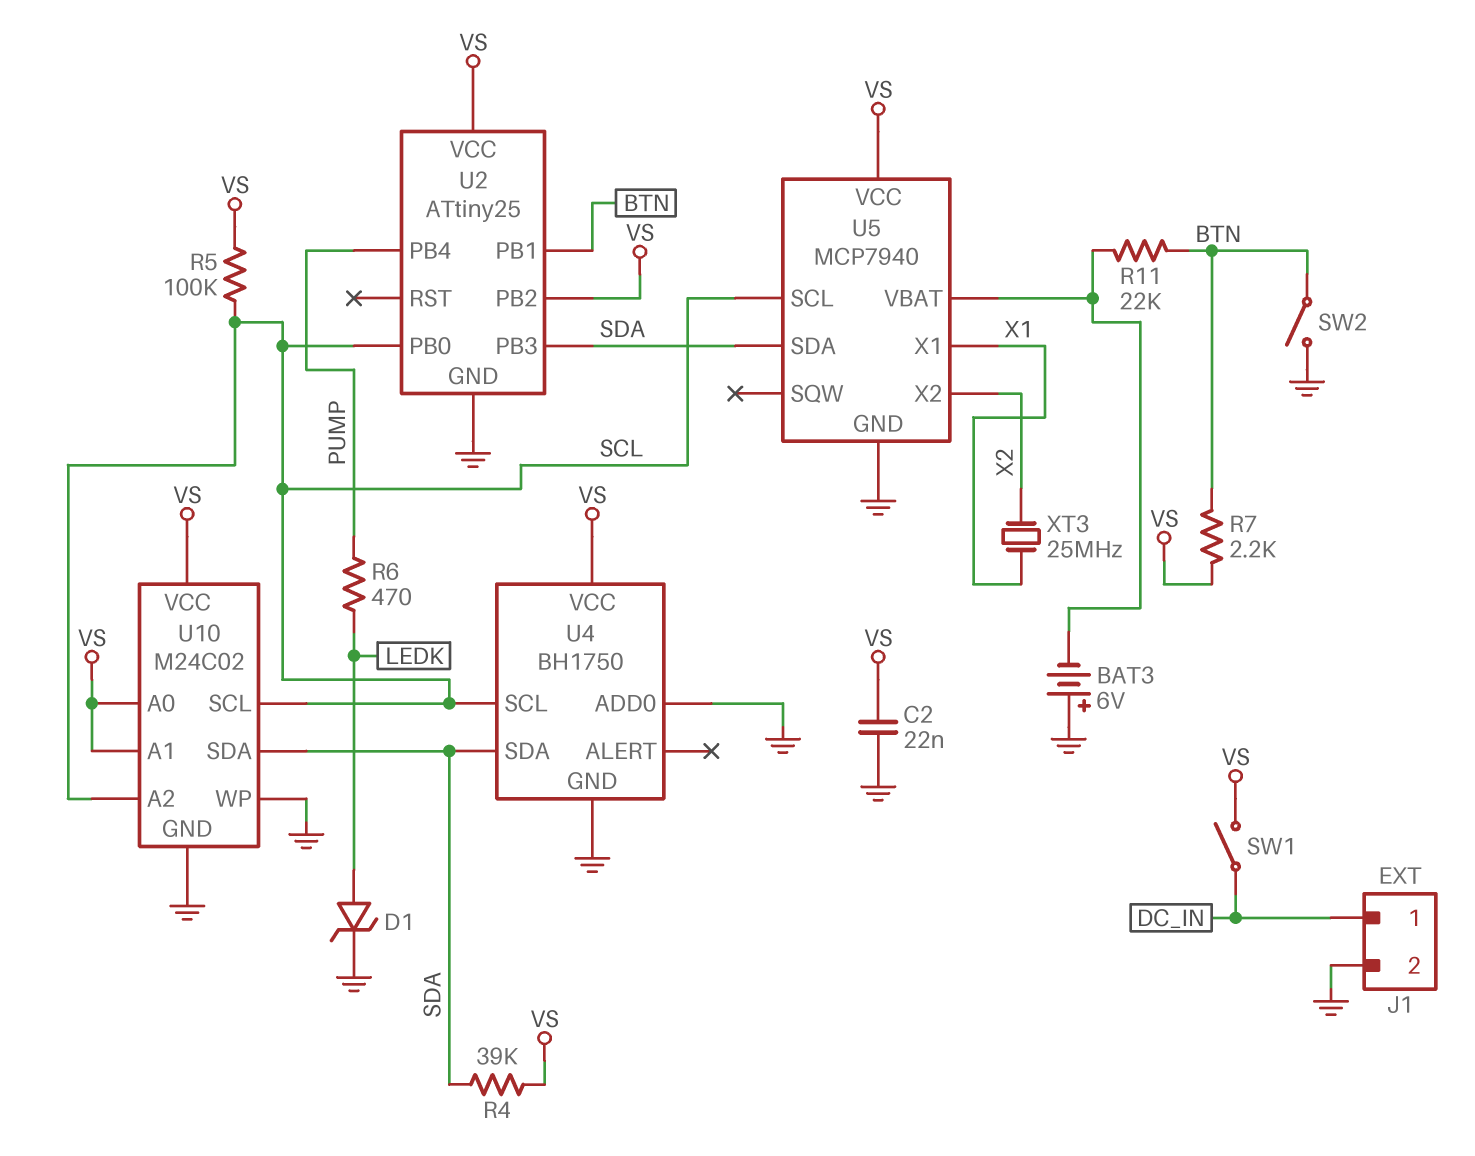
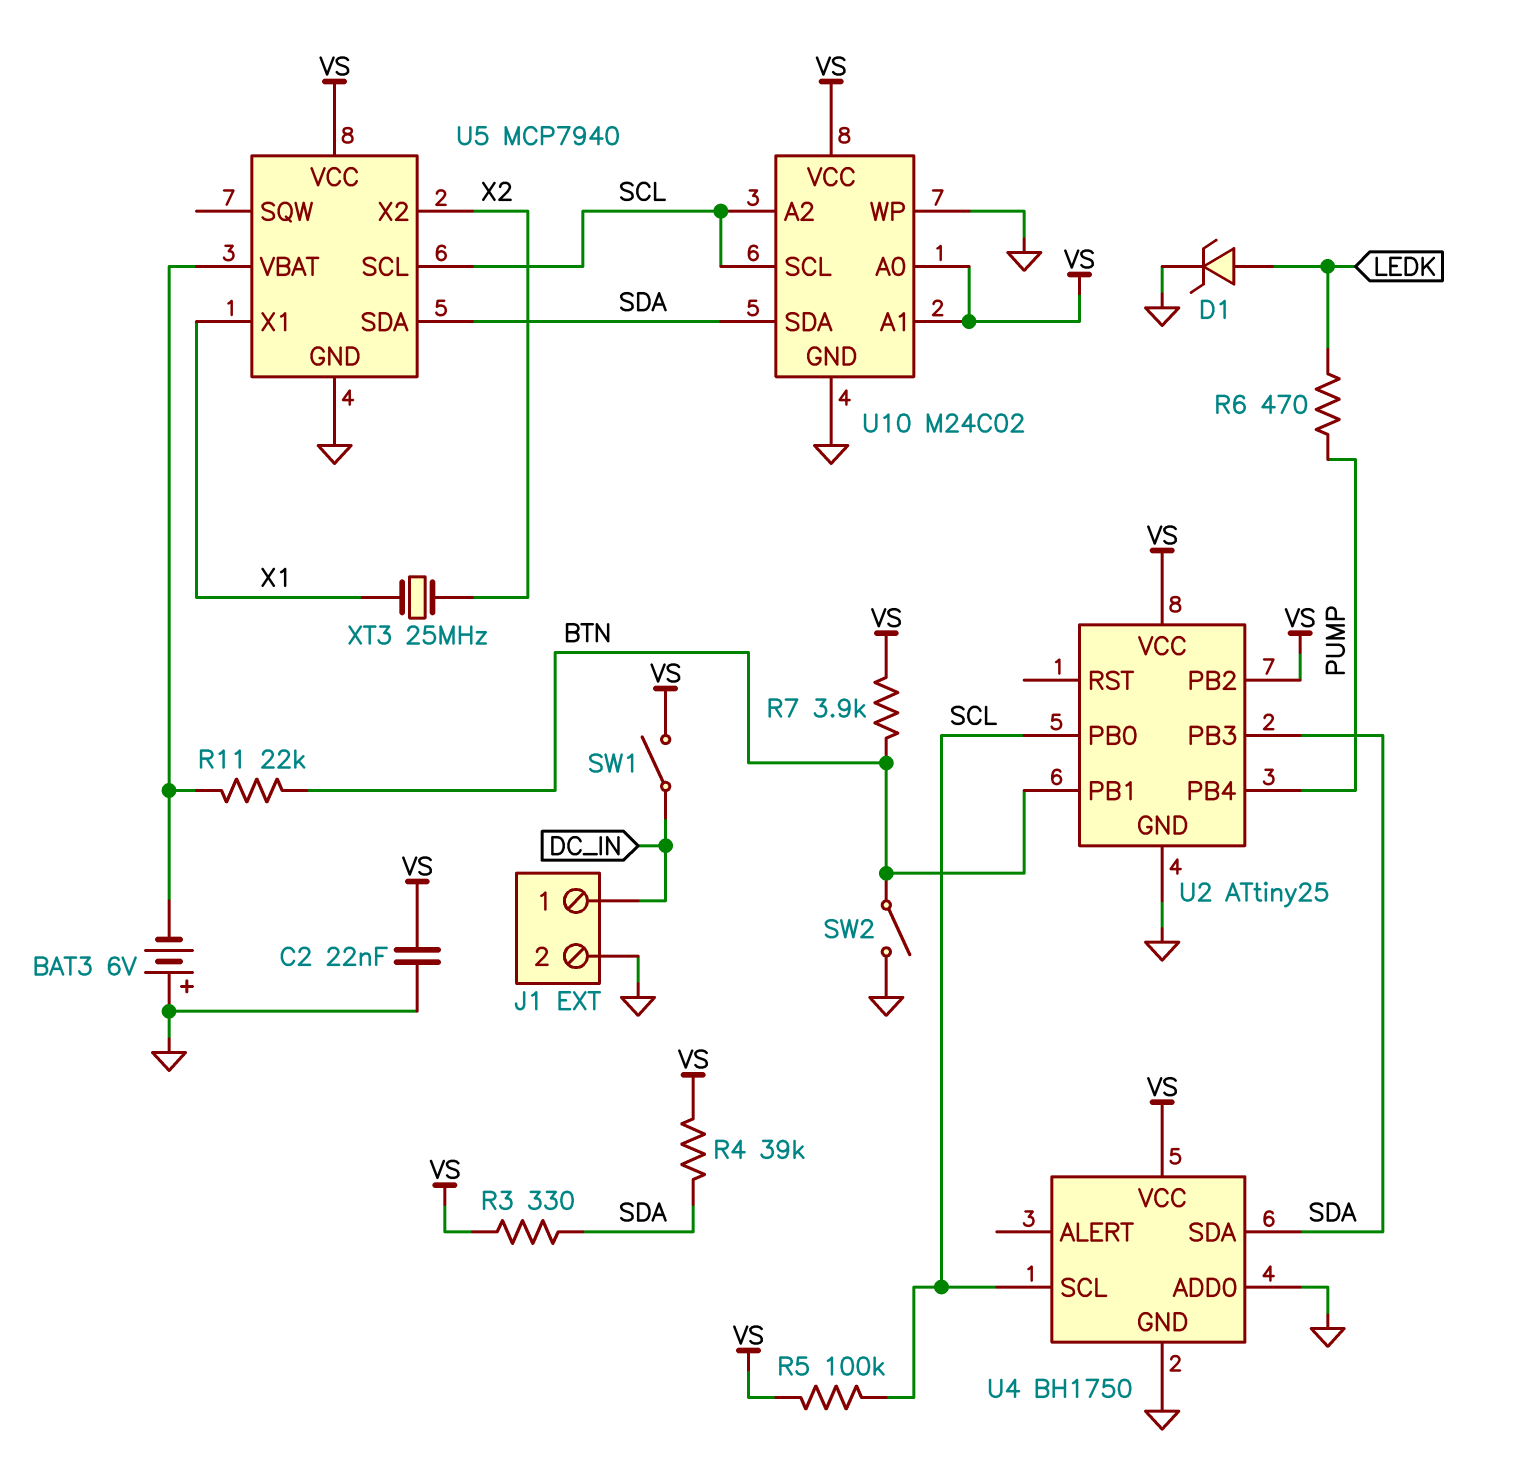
R3: none -> 330 (SDA, VS)
R7: 2.2k (BTN, VS) -> 3.9k (BTN, VS)

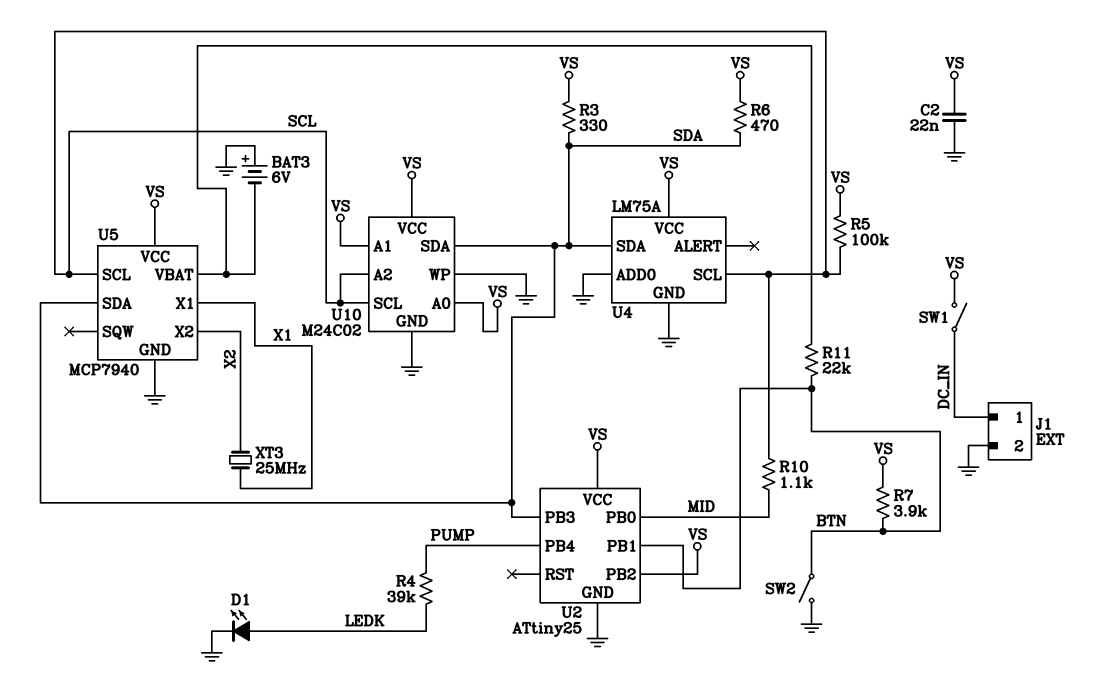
D1: zener (A LEDK, K GND) -> LED (A LEDK, K GND)
R4: 39k (SDA, VS) -> 39k (LEDK, PUMP)
R6: 470 (LEDK, PUMP) -> 470 (SDA, VS)
R10: none -> 1.1k (MID, SCL)
U2 pin PB0: SCL -> MID
U4: BH1750 -> LM75A

